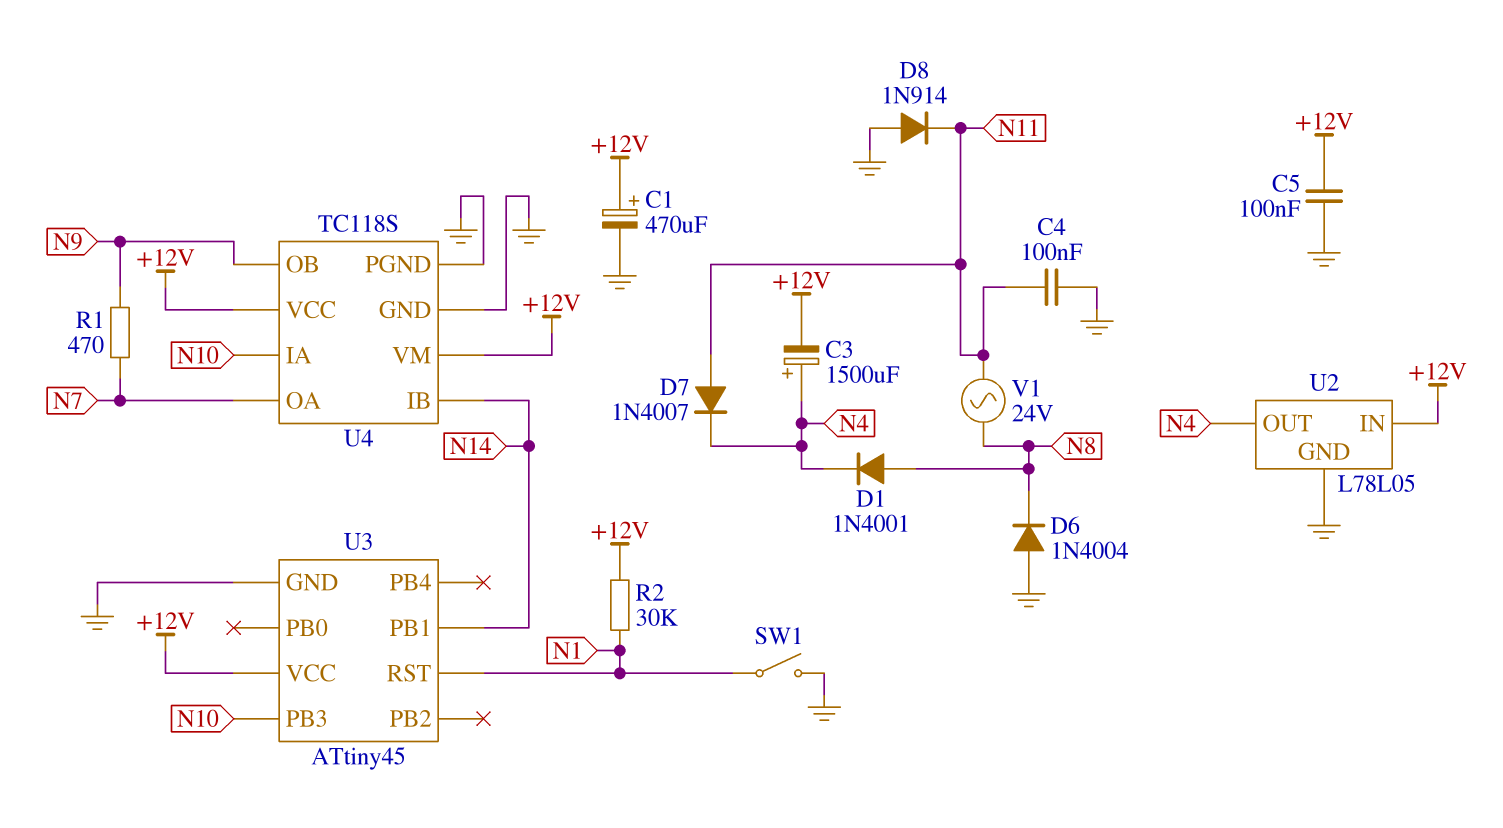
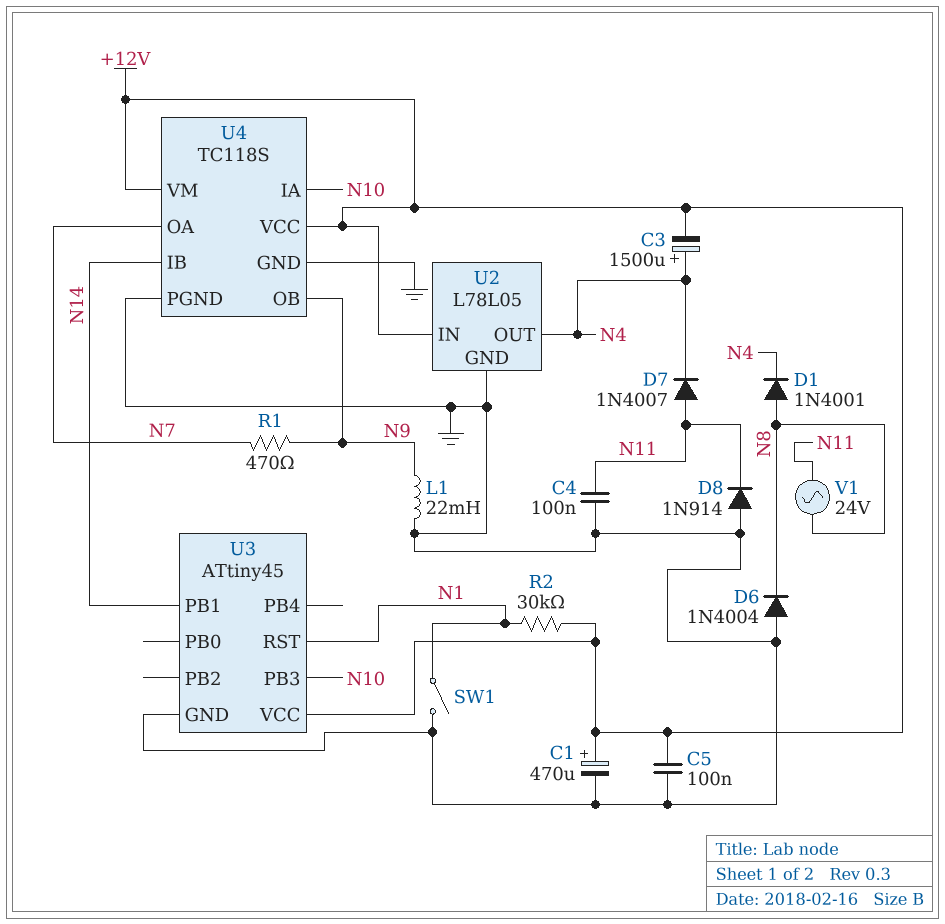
L1: none -> 22mH (GND, N9)

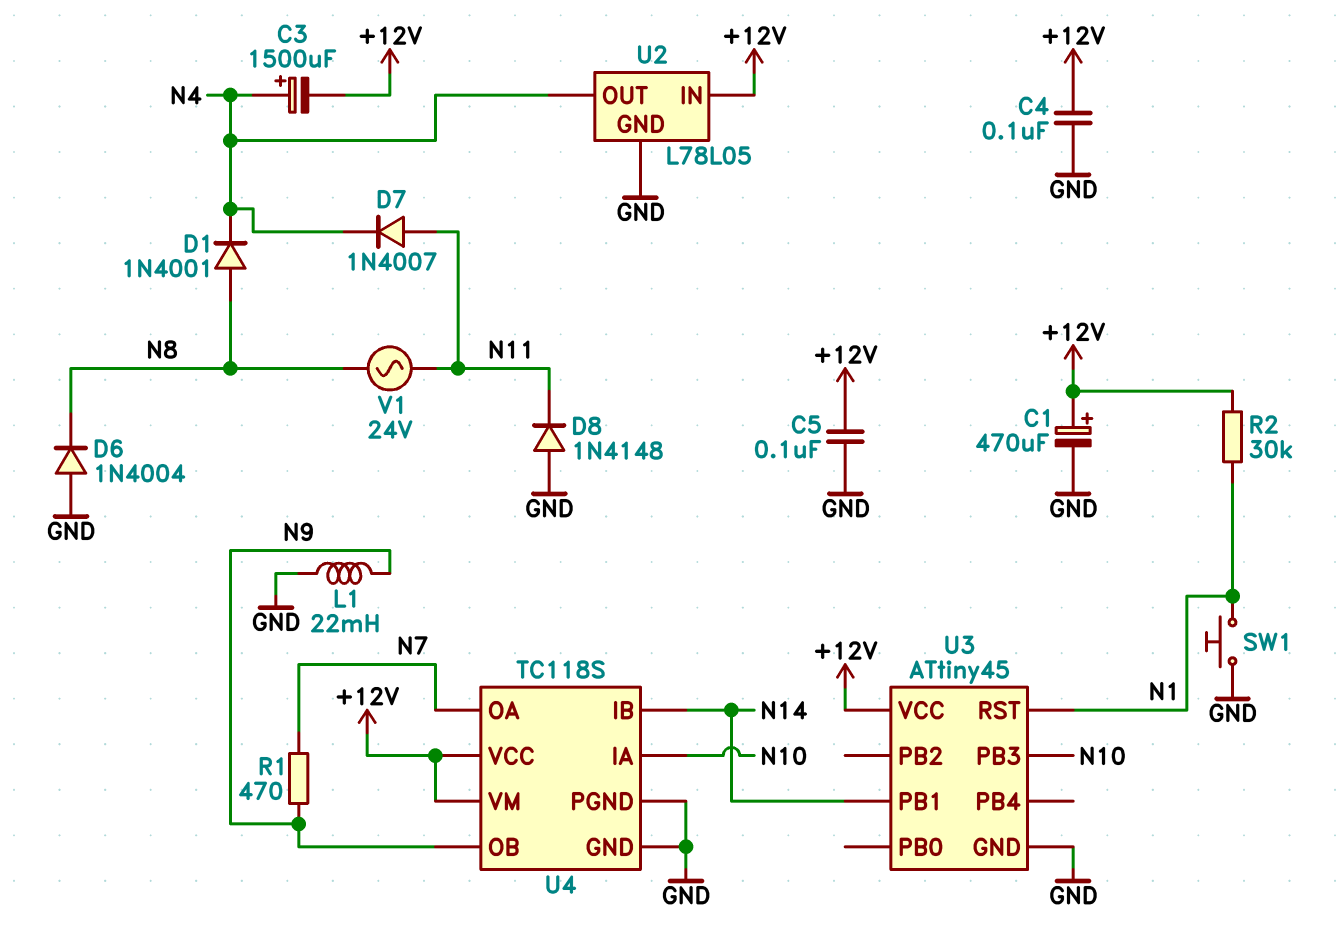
C4: 100nF (GND, N11) -> 100nF (+12V, GND)
D8: diode 1N914 (A GND, K N11) -> diode 1N4148 (A GND, K N11)
SW1: switch (GND, N1) -> button (GND, N1)

